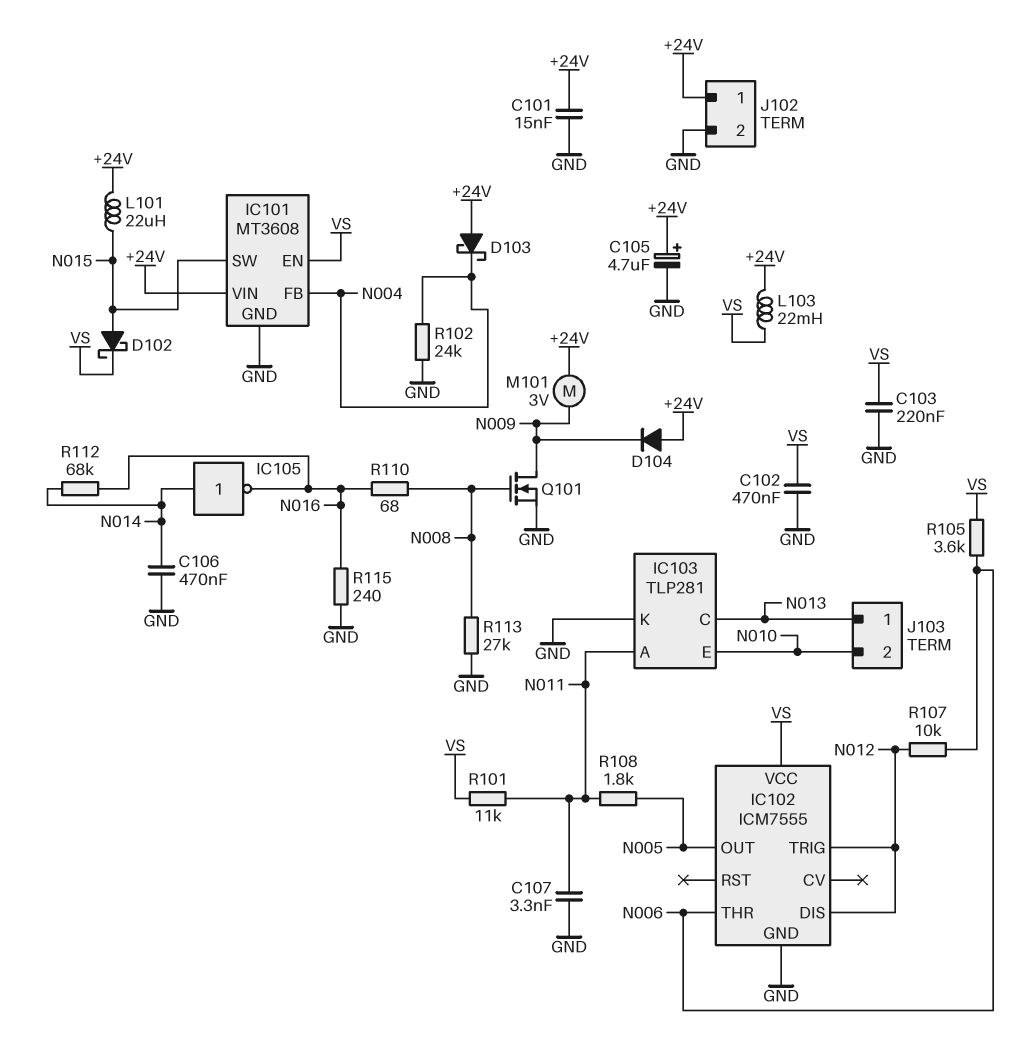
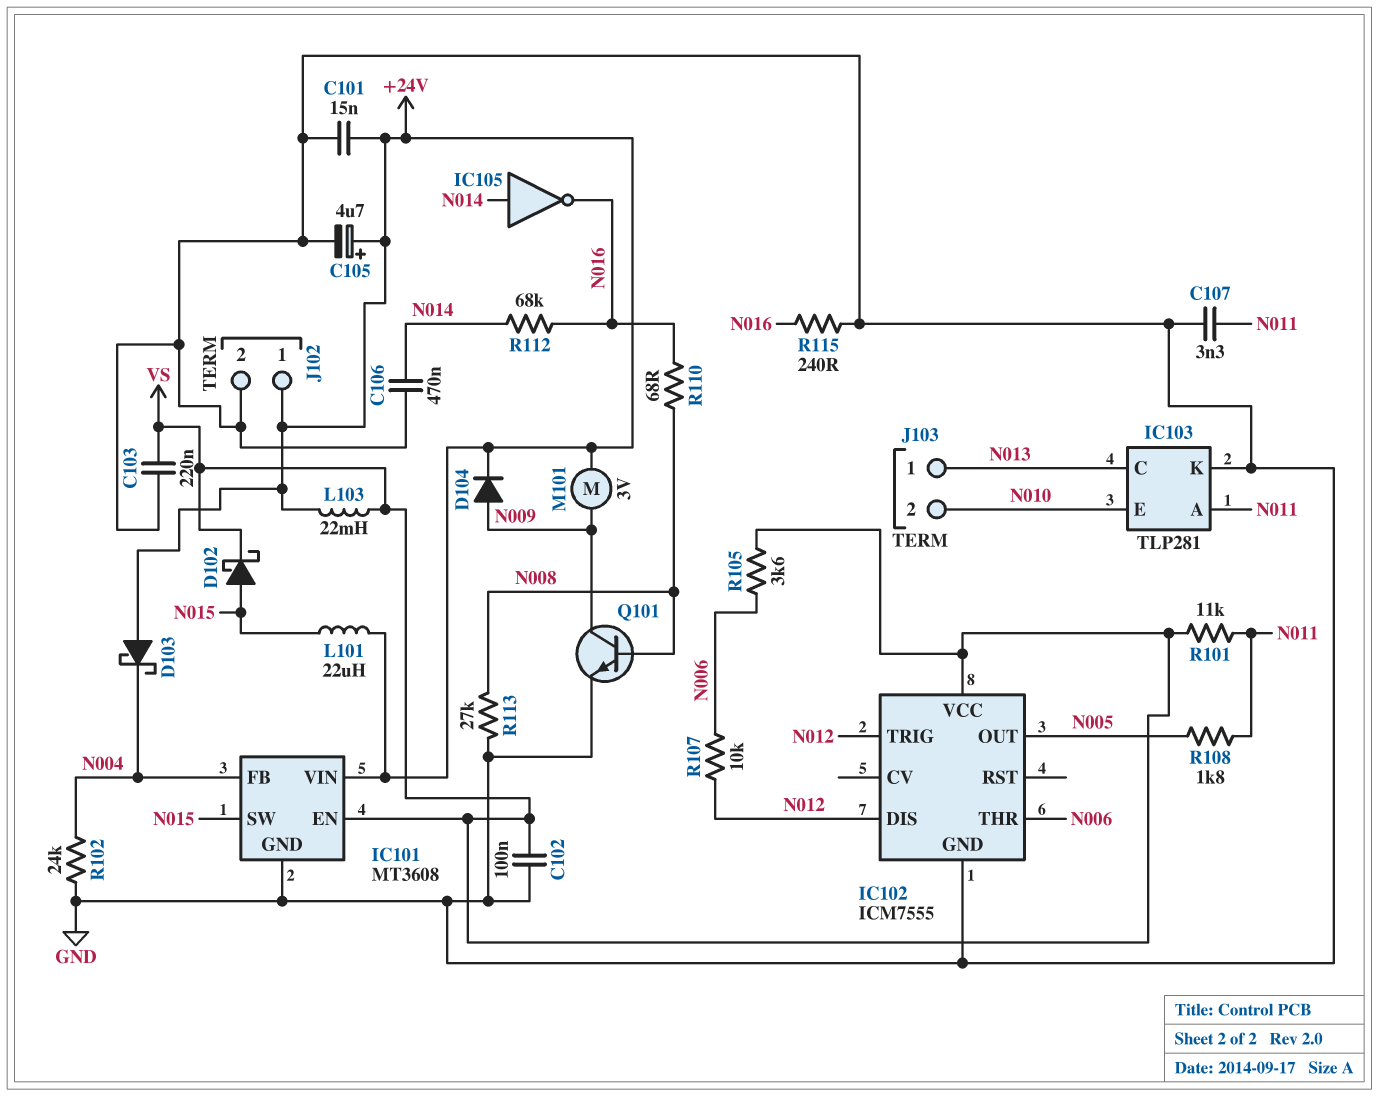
C102: 470nF (GND, VS) -> 100nF (GND, VS)
D104: diode (A +24V, K N009) -> diode (A N009, K +24V)
Q101: NMOS (G N008, D N009, S GND) -> NPN (B N008, C N009, E GND)

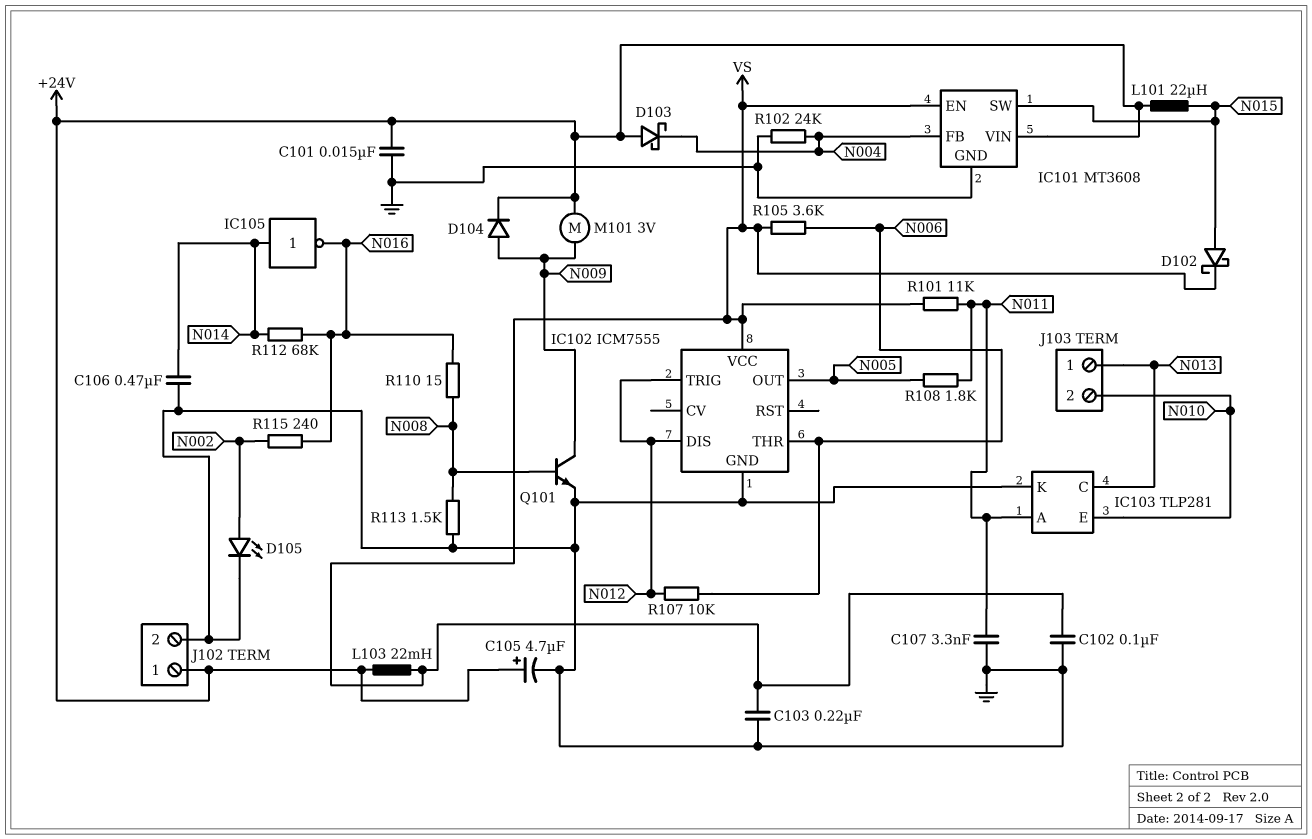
D105: none -> LED (A N002, K GND)
R110: 68 (N008, N016) -> 15 (N008, N016)
R113: 27k (GND, N008) -> 1.5k (GND, N008)
R115: 240 (GND, N016) -> 240 (N002, N016)

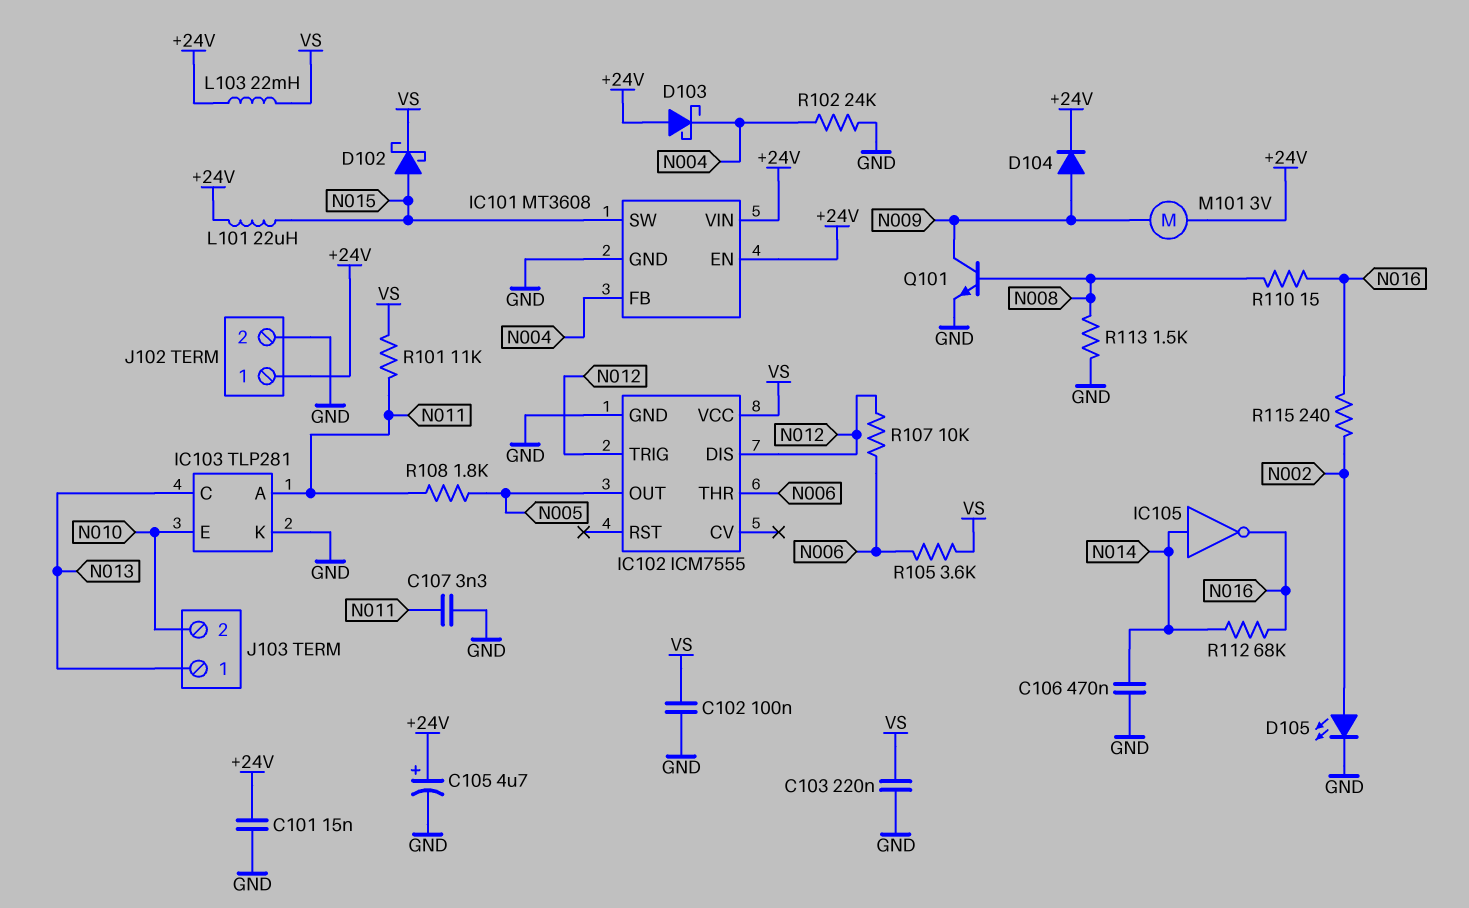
IC101 pin EN: VS -> +24V

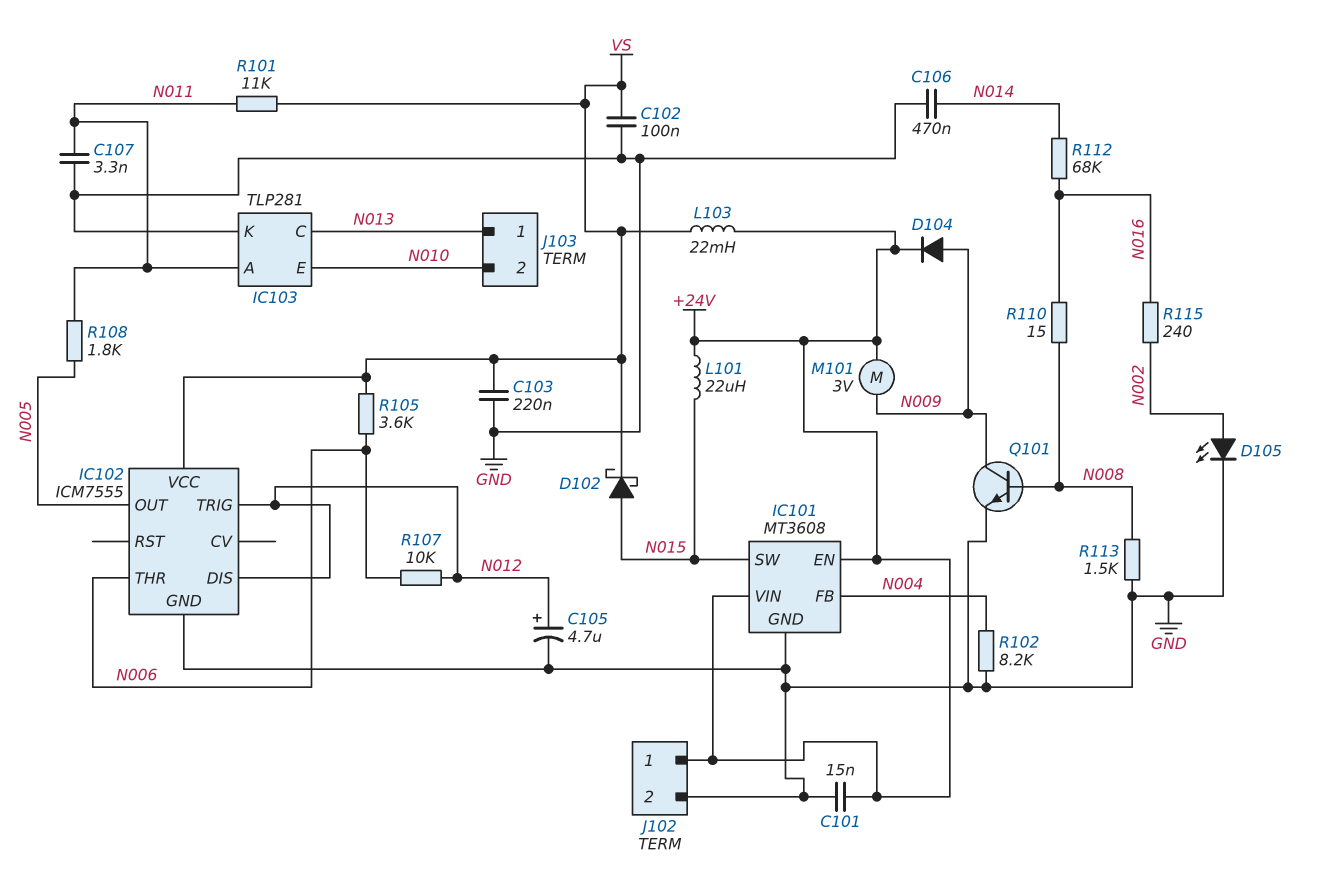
C105: 4.7uF (plus +24V, minus GND) -> 4.7uF (plus N012, minus GND)
D103: schottky (A +24V, K N004) -> none
IC105: NOT (in N014, out N016) -> none
R102: 24k (GND, N004) -> 8.2k (GND, N004)

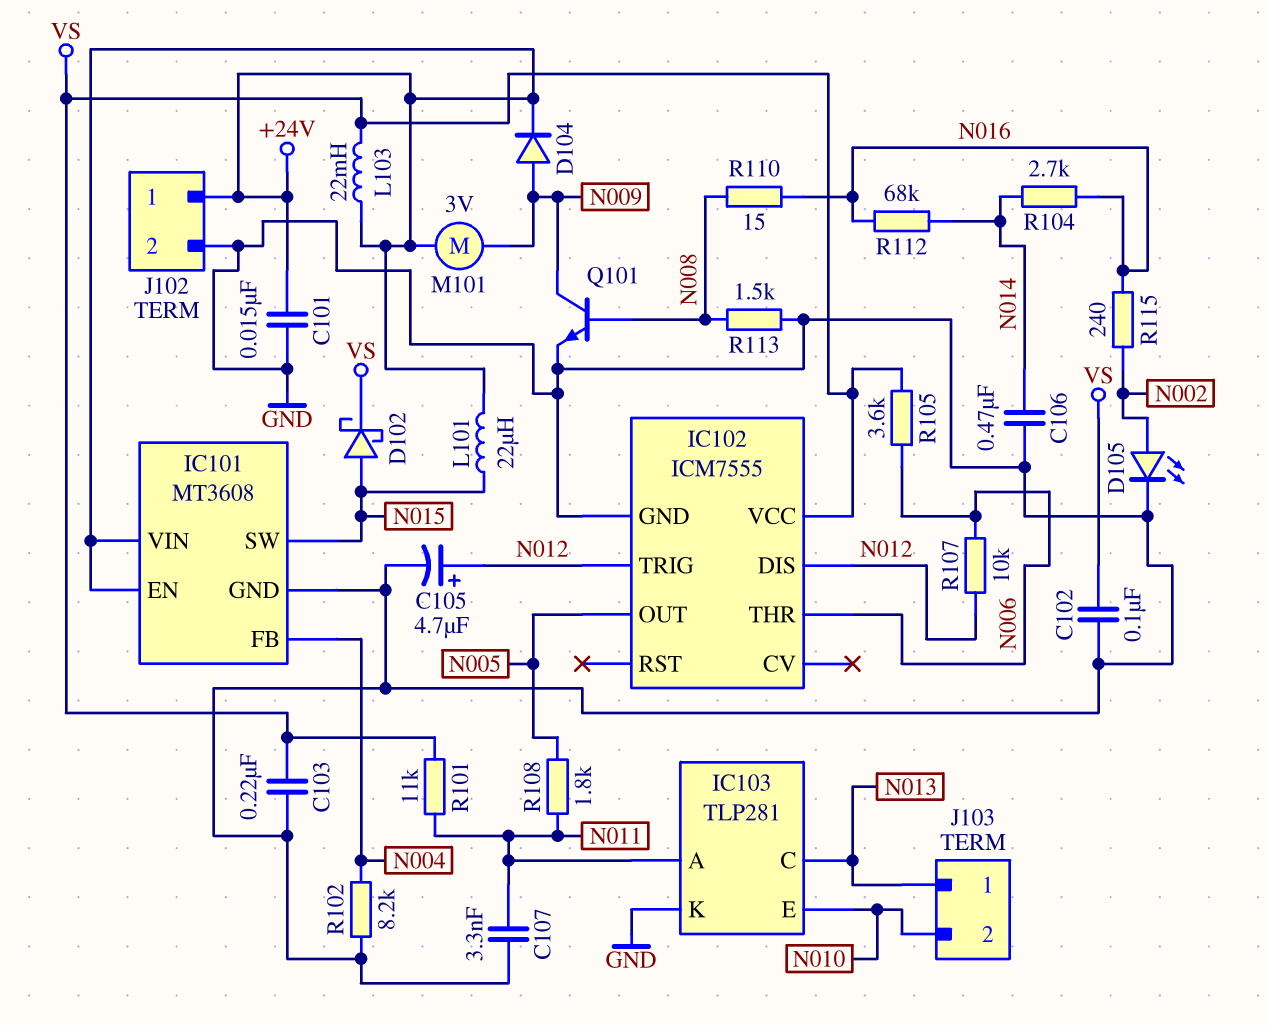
R104: none -> 2.7k (N014, N016)

